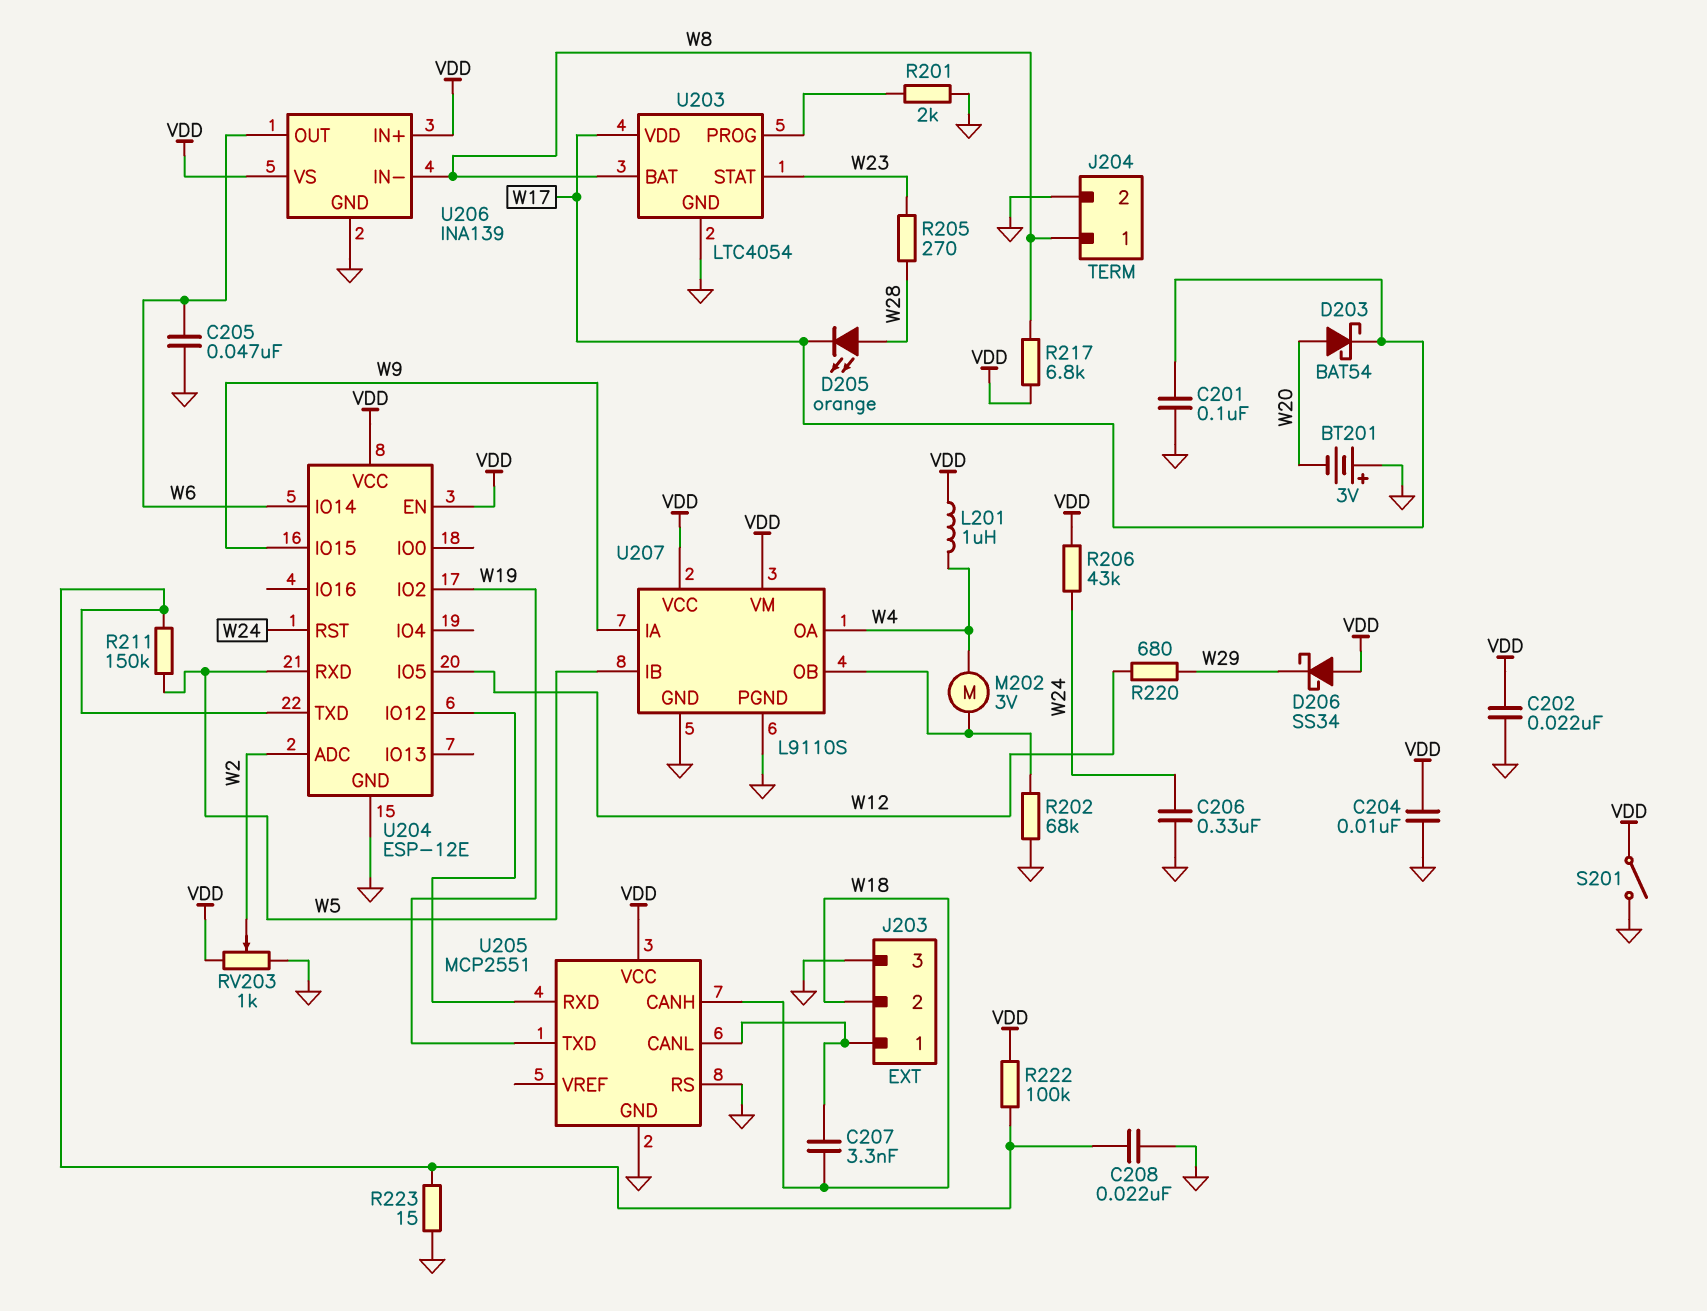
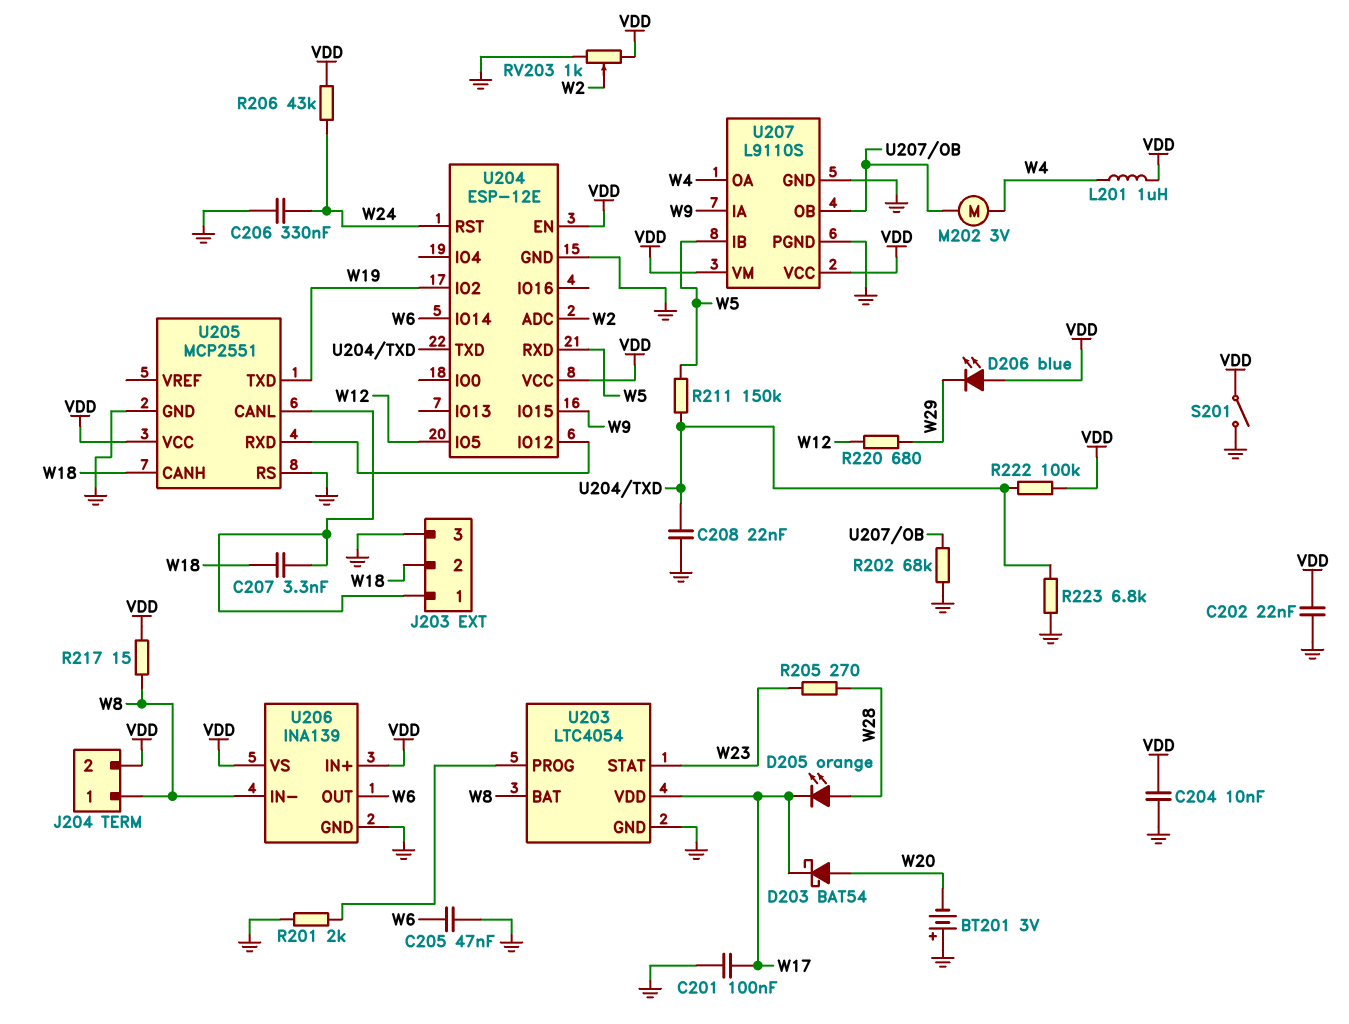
D206: schottky SS34 (A VDD, K W29) -> LED blue (A VDD, K W29)
J204 pin 2: GND -> VDD
R217: 6.8k (VDD, W8) -> 15 (VDD, W8)
R223: 15 (GND, U204/TXD) -> 6.8k (GND, U204/TXD)

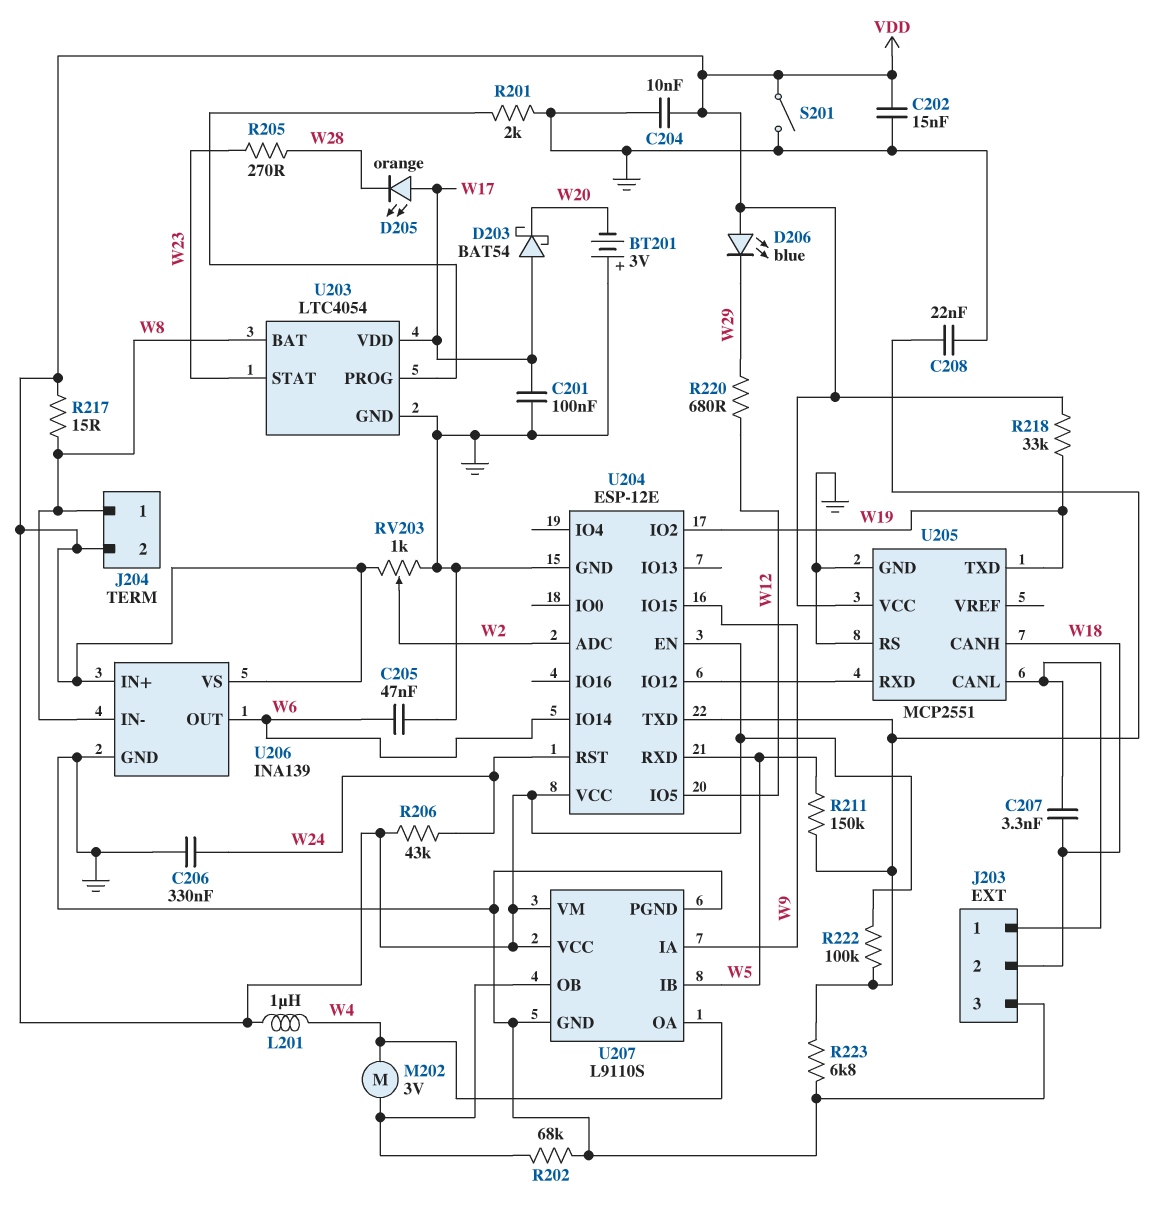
C202: 22nF (GND, VDD) -> 15nF (GND, VDD)
D203: schottky BAT54 (A W20, K W17) -> schottky BAT54 (A W17, K W20)
D205: LED orange (A W28, K W17) -> LED orange (A W17, K W28)
R218: none -> 33k (VDD, W19)

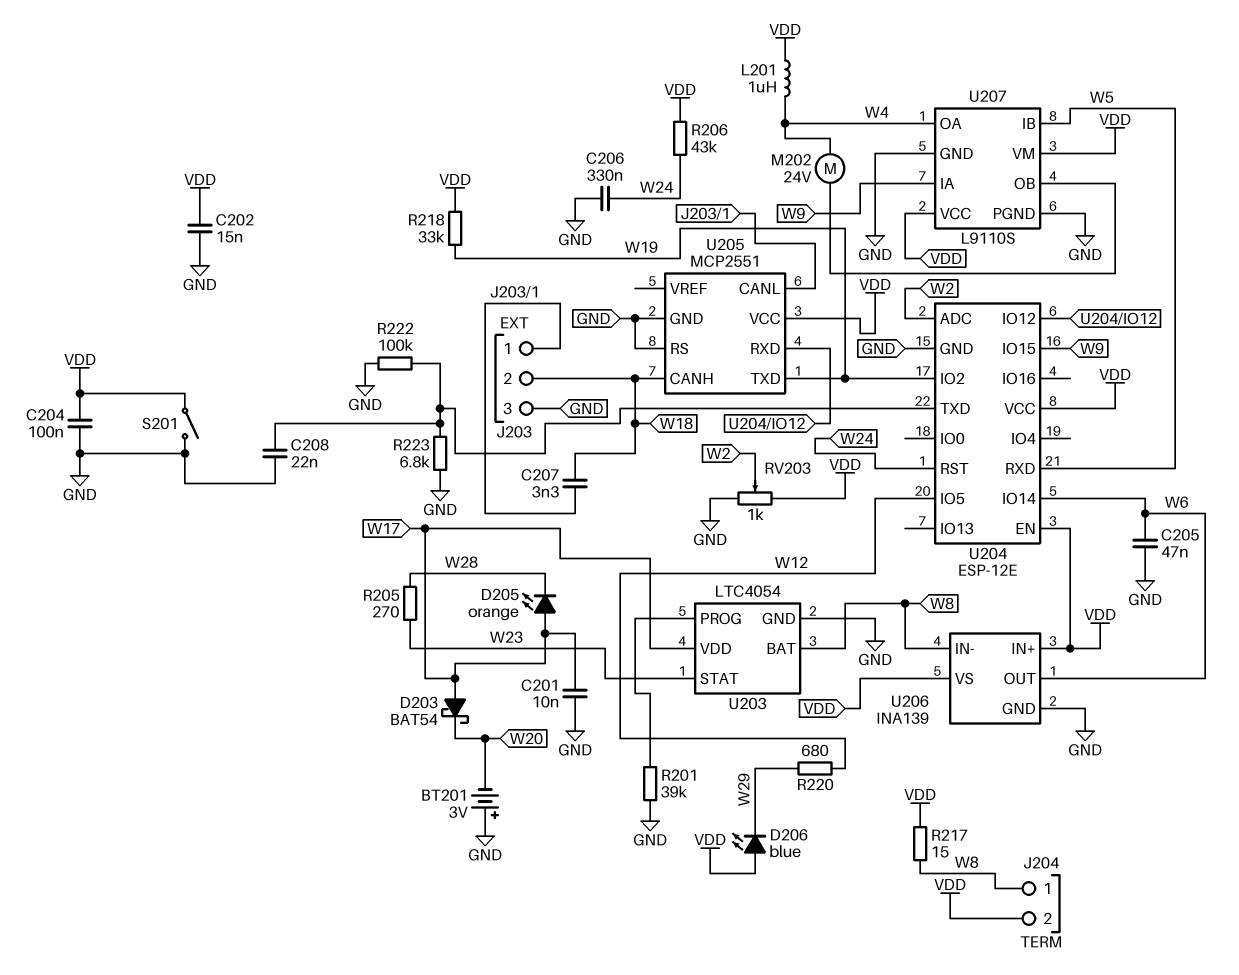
C201: 100nF (GND, W17) -> 10nF (GND, W17)
C204: 10nF (GND, VDD) -> 100nF (GND, VDD)
M202: motor 3V (U207/OB, W4) -> motor 24V (U207/OB, W4)
R201: 2k (GND, U203/PROG) -> 39k (GND, U203/PROG)
R202: 68k (GND, U207/OB) -> none
R211: 150k (U204/TXD, W5) -> none
R222: 100k (U204/TXD, VDD) -> 100k (GND, U204/TXD)

